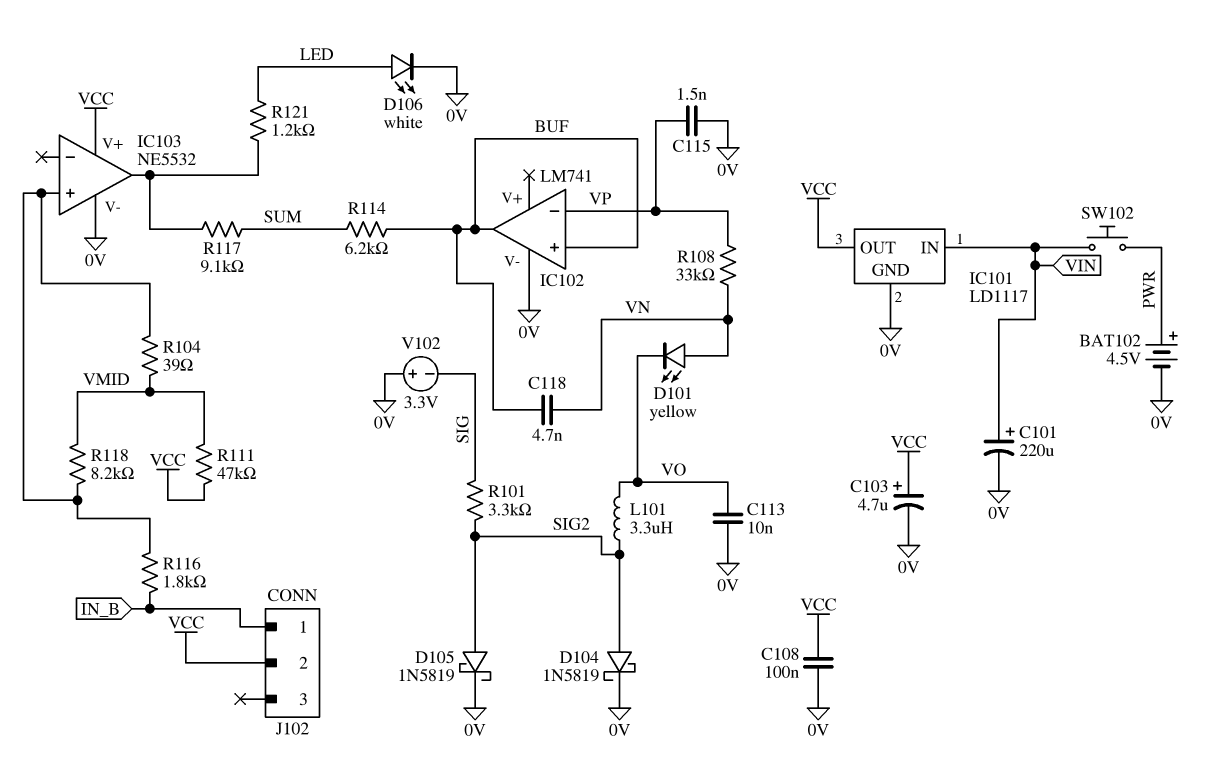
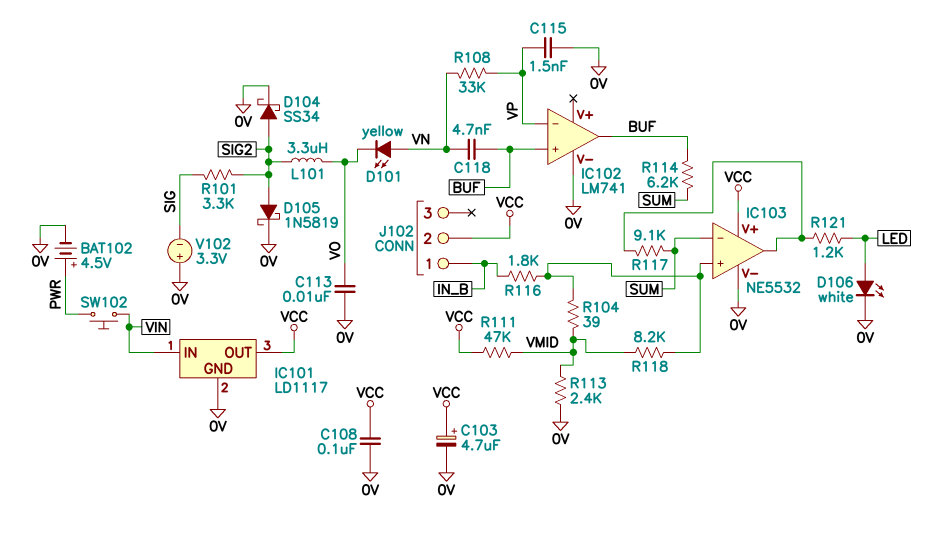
C101: 220uF (plus VIN, minus 0V) -> none
D104: schottky 1N5819 (A SIG2, K 0V) -> schottky SS34 (A SIG2, K 0V)
IC103 pin in-: none -> SUM
R113: none -> 2.4k (0V, VMID)

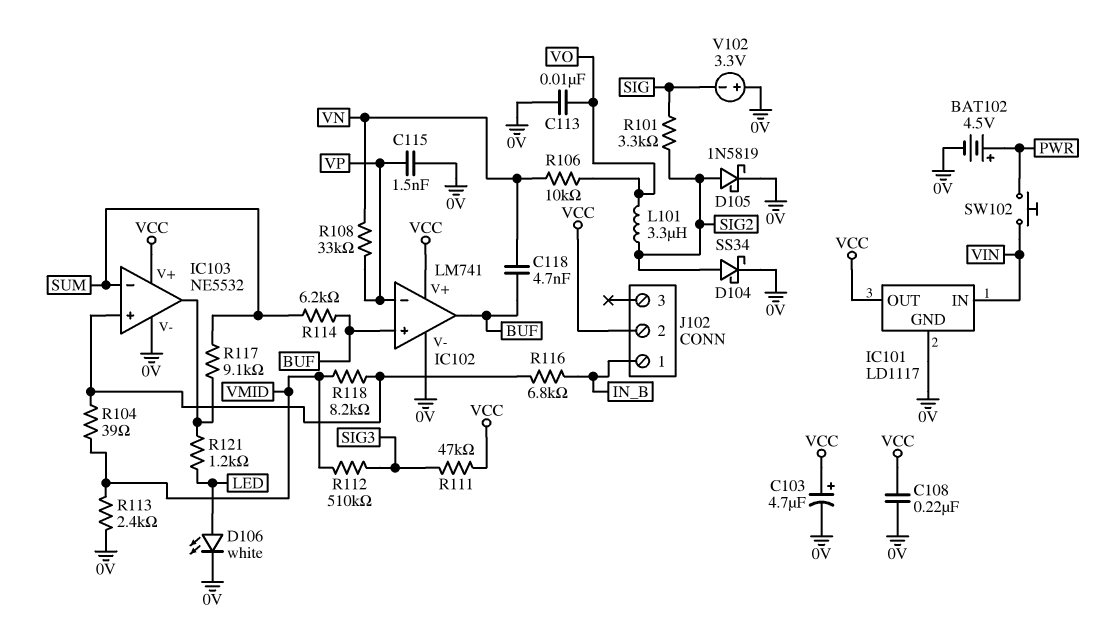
C108: 100nF (0V, VCC) -> 220nF (0V, VCC)
D101: LED yellow (A VN, K VO) -> none
IC102 pin V+: none -> VCC
R106: none -> 10k (VN, VO)
R111: 47k (VCC, VMID) -> 47k (SIG3, VCC)
R112: none -> 510k (SIG3, VMID)
R116: 1.8k (IC103/in+, IN_B) -> 6.8k (IC103/in+, IN_B)

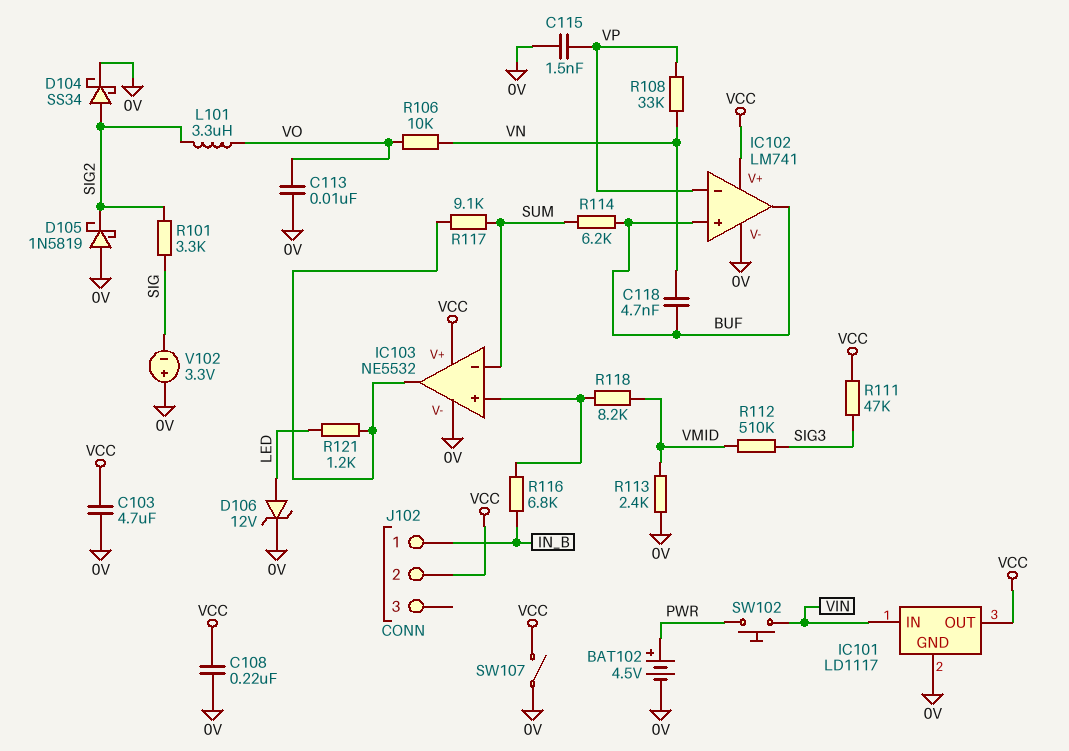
C103: 4.7uF (plus VCC, minus 0V) -> 4.7uF (0V, VCC)
D105: schottky 1N5819 (A SIG2, K 0V) -> schottky 1N5819 (A 0V, K SIG2)
D106: LED white (A LED, K 0V) -> zener 12V (A LED, K 0V)
R104: 39 (IC103/in+, VMID) -> none
SW107: none -> switch (0V, VCC)

